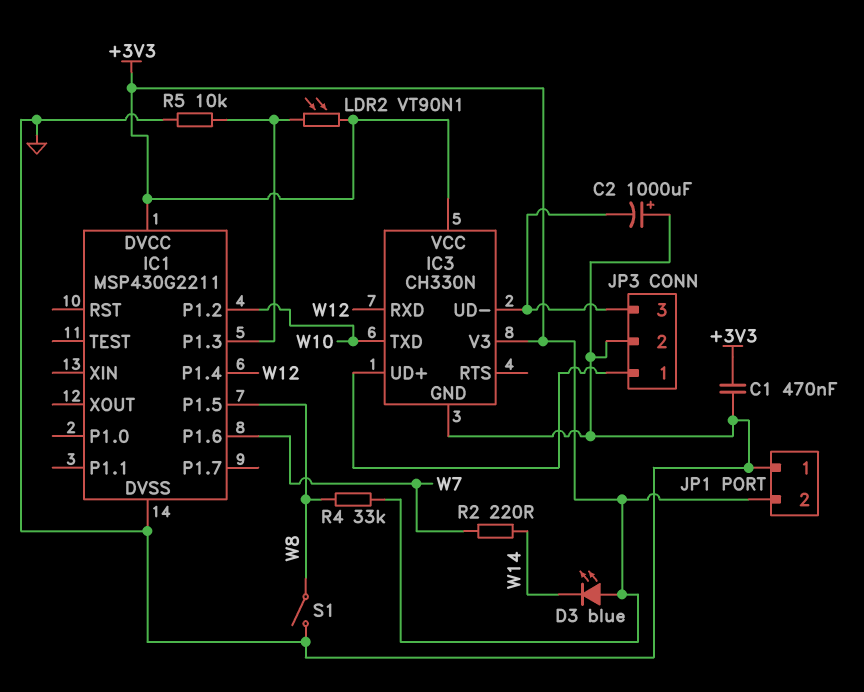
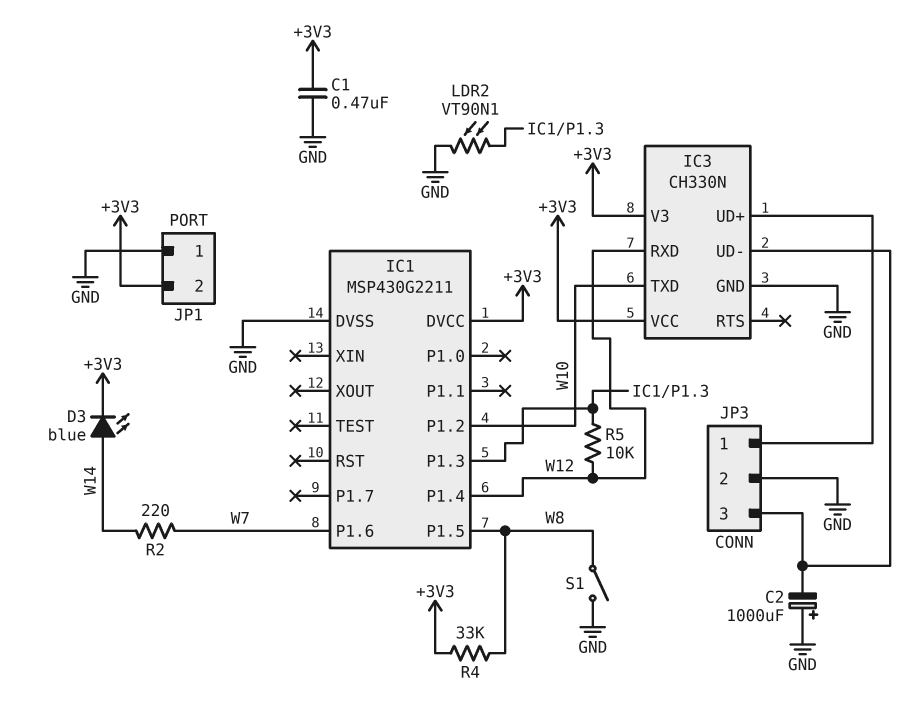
D3: LED blue (A +3V3, K W14) -> LED blue (A W14, K +3V3)
LDR2: VT90N1 (+3V3, IC1/P1.3) -> VT90N1 (GND, IC1/P1.3)
R5: 10k (GND, IC1/P1.3) -> 10k (IC1/P1.3, W12)

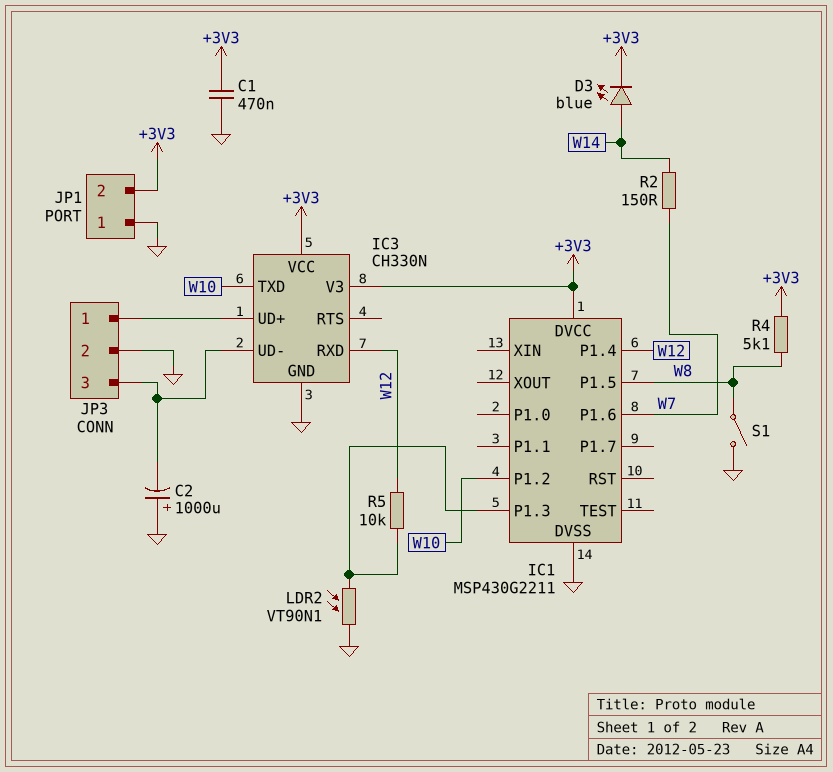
R2: 220 (W7, W14) -> 150 (W7, W14)
R4: 33k (+3V3, W8) -> 5.1k (+3V3, W8)

